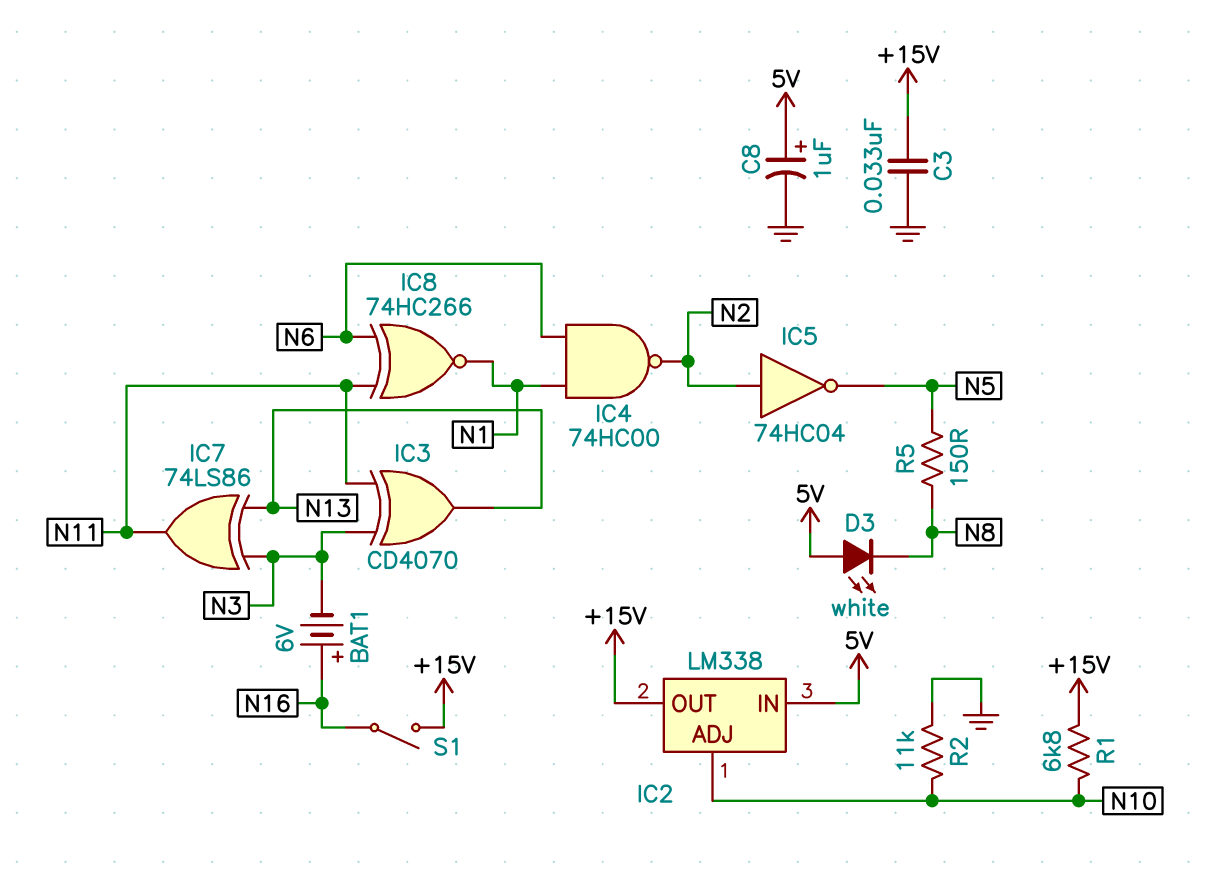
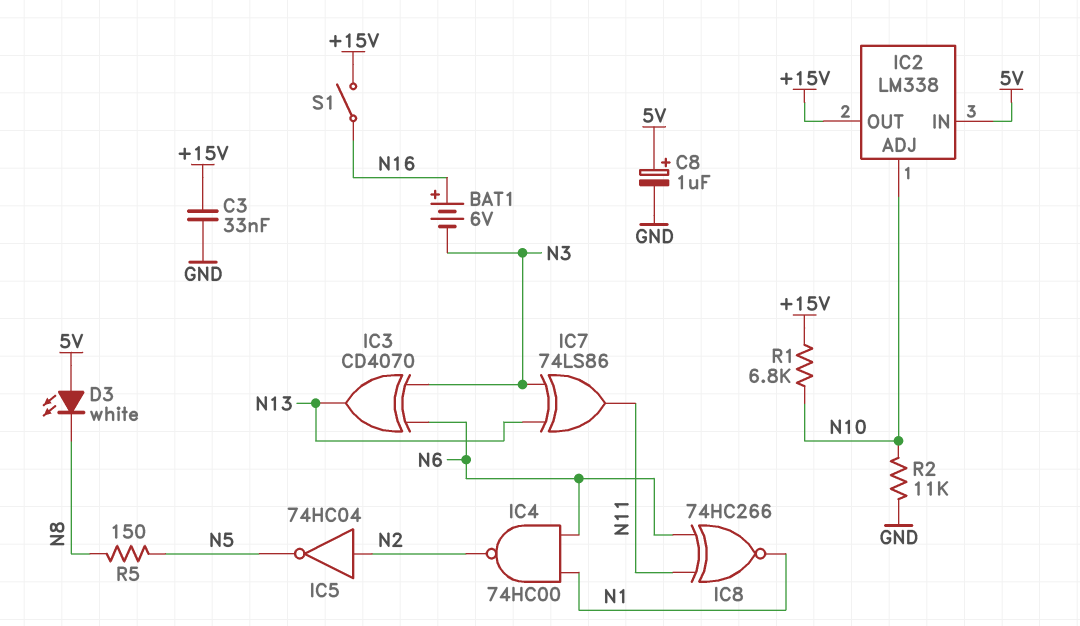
IC3: XOR CD4070 (in N3, in N11, out N13) -> XOR CD4070 (in N3, in N6, out N13)

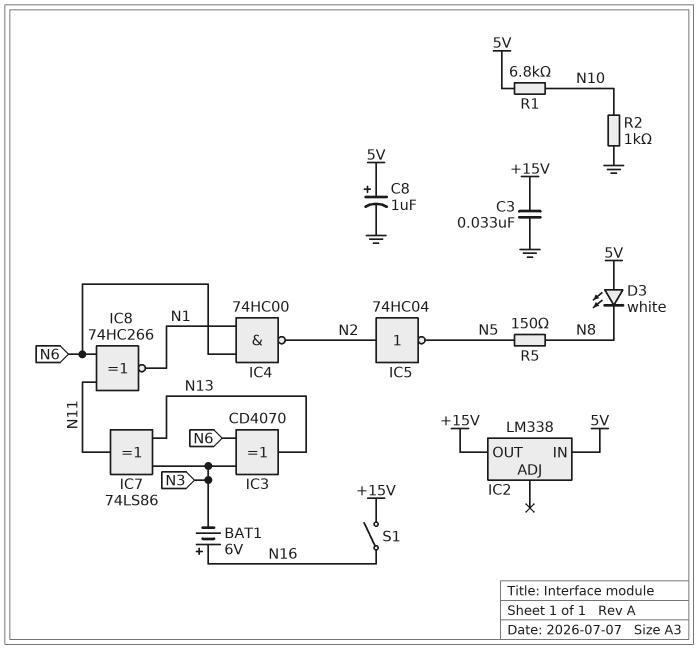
IC2 pin ADJ: N10 -> none
R1: 6.8k (+15V, N10) -> 6.8k (5V, N10)
R2: 11k (GND, N10) -> 1k (GND, N10)

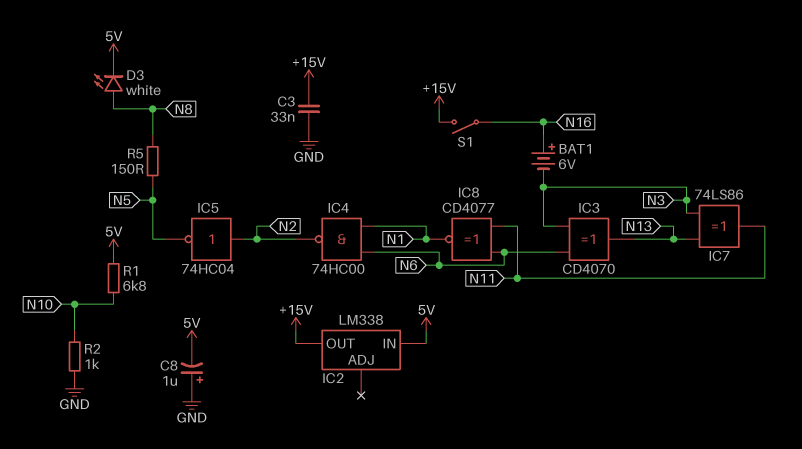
C8: 1uF (plus 5V, minus GND) -> 1uF (plus GND, minus 5V)
D3: LED white (A 5V, K N8) -> LED white (A N8, K 5V)
IC8: XNOR 74HC266 (in N6, in N11, out N1) -> XNOR CD4077 (in N6, in N11, out N1)

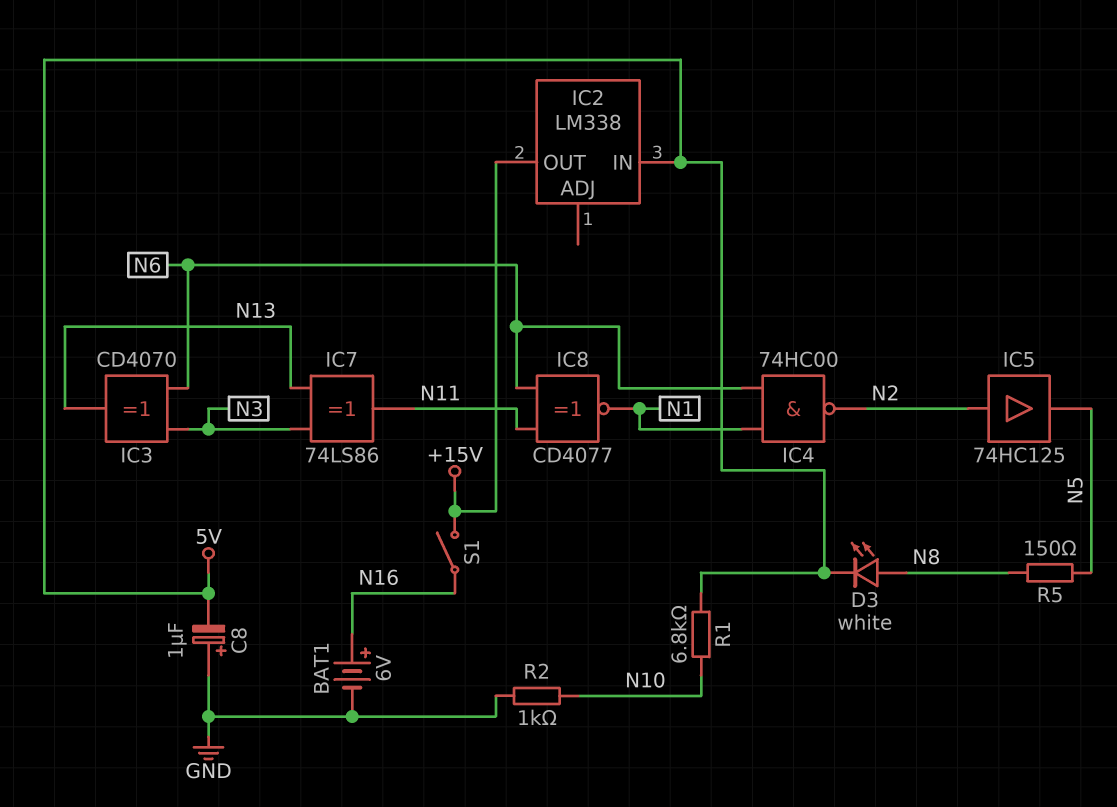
BAT1: 6V (plus N16, minus N3) -> 6V (plus N16, minus GND)
C3: 33nF (+15V, GND) -> none
IC5: NOT 74HC04 (in N2, out N5) -> buffer 74HC125 (in N2, out N5)

